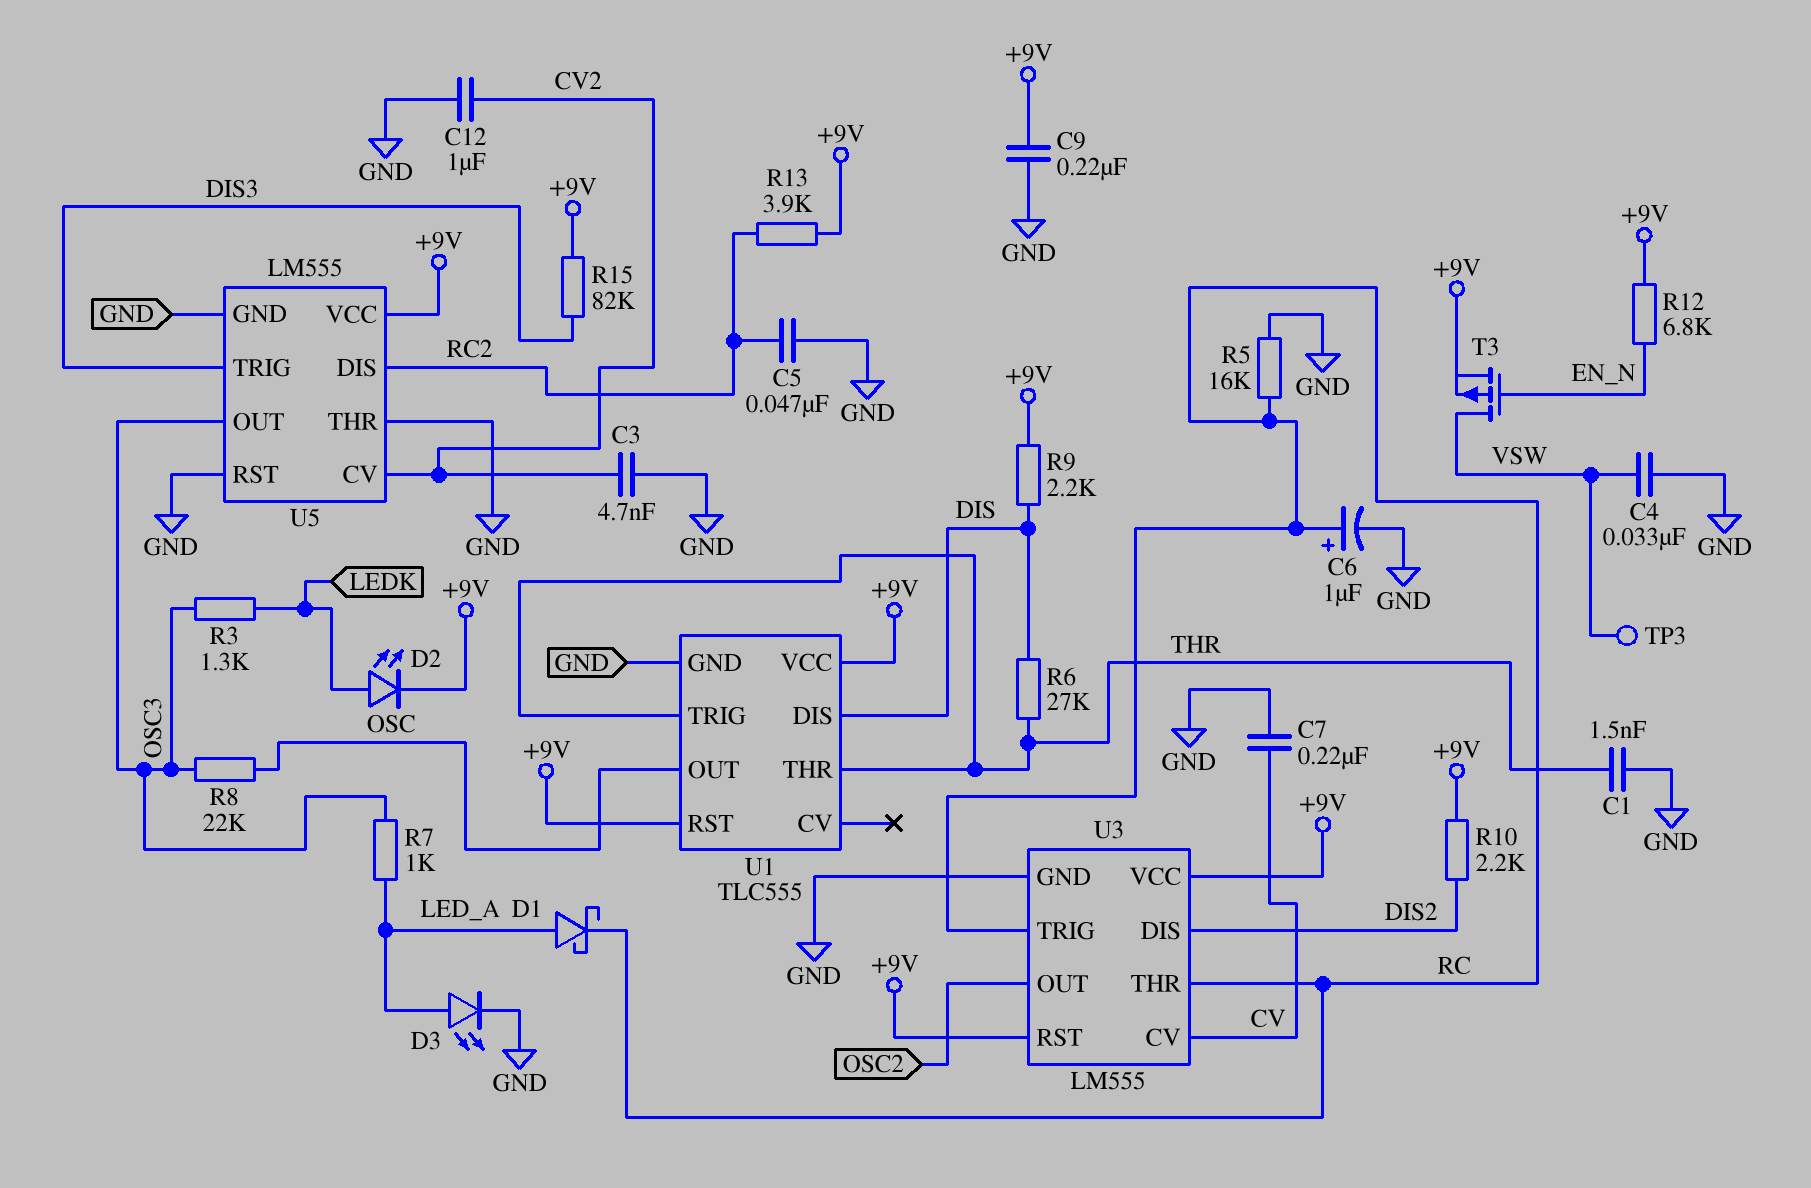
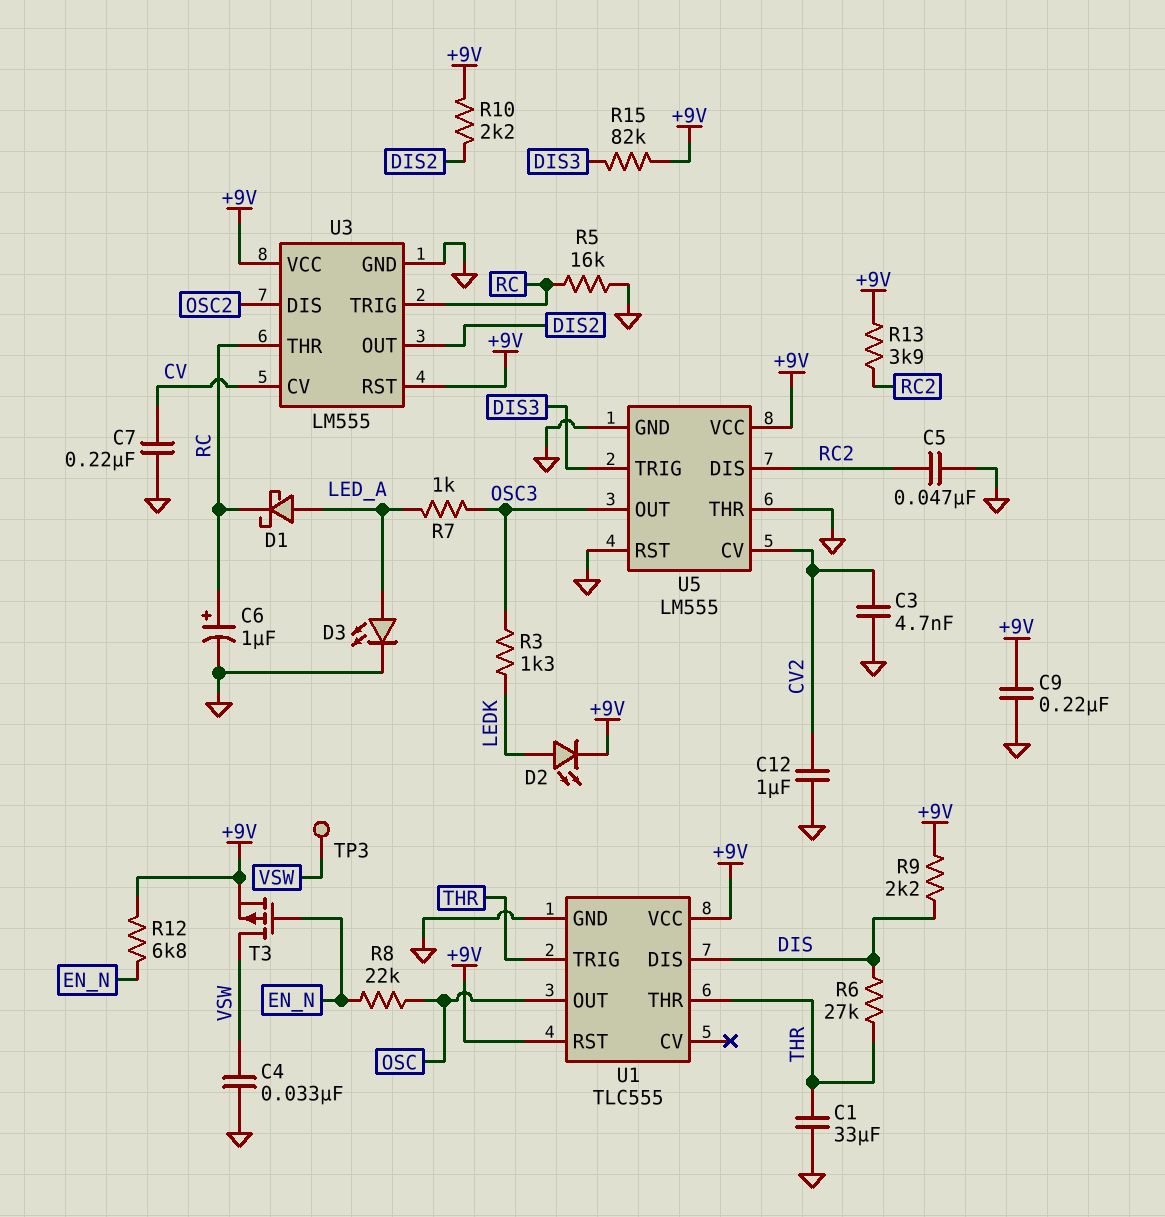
C1: 1.5nF (GND, THR) -> 33uF (GND, THR)
R8: 22k (OSC, OSC3) -> 22k (EN_N, OSC)
U3 pin DIS: DIS2 -> OSC2
U3 pin OUT: OSC2 -> DIS2

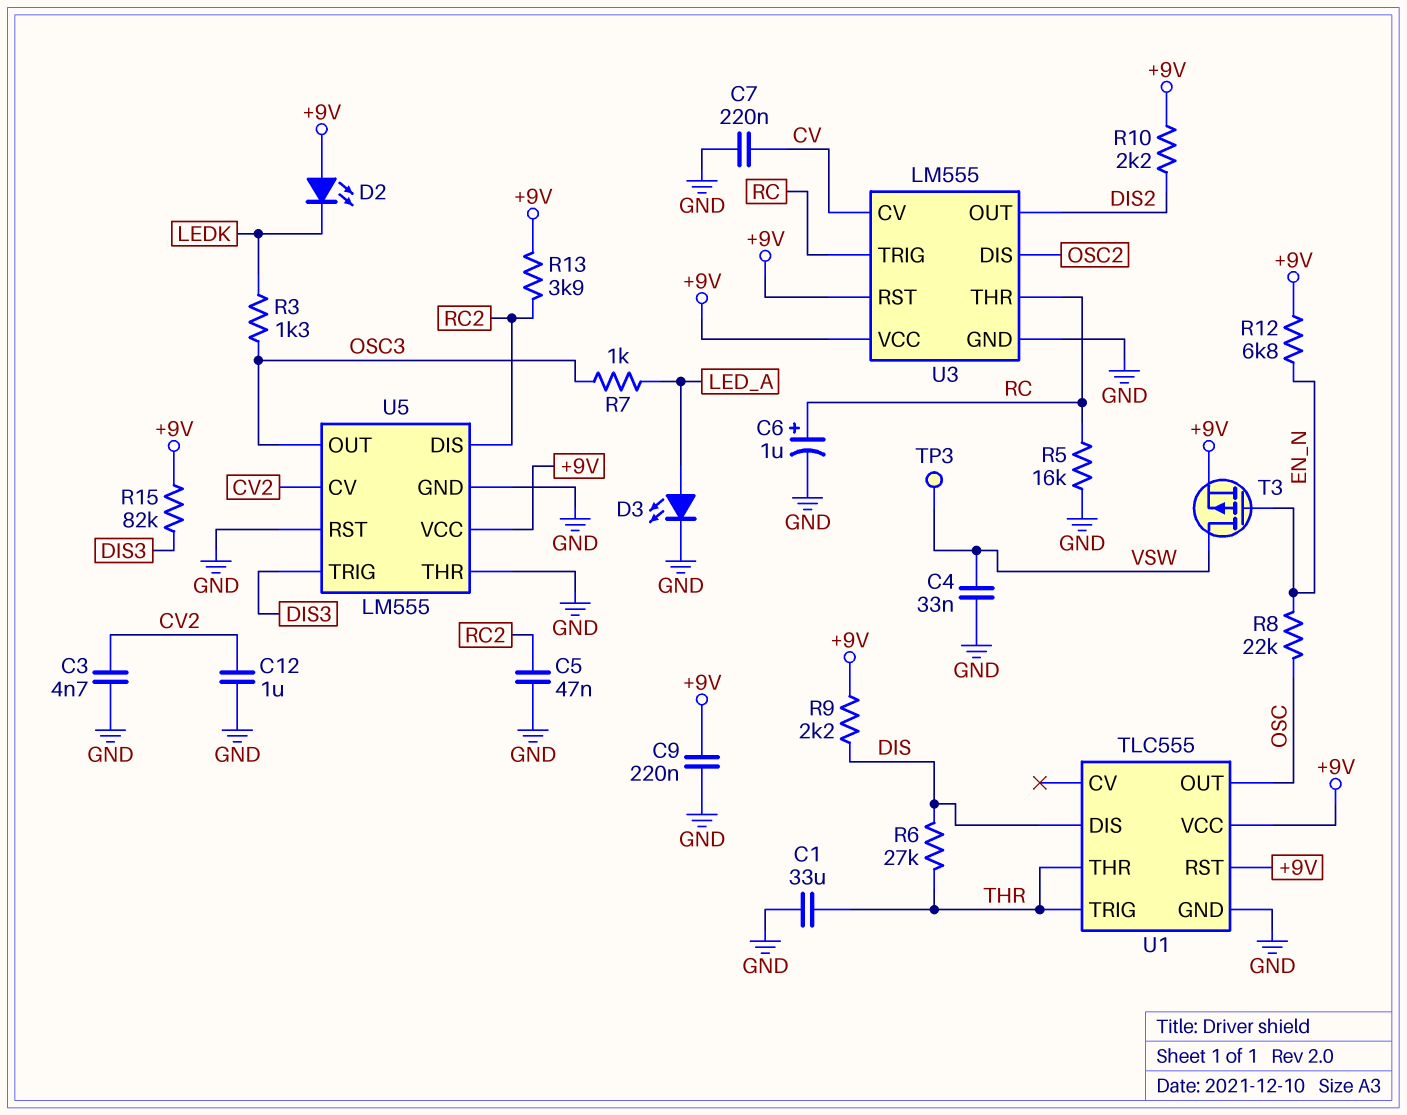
D1: schottky (A LED_A, K RC) -> none
D2: LED (A LEDK, K +9V) -> LED (A +9V, K LEDK)

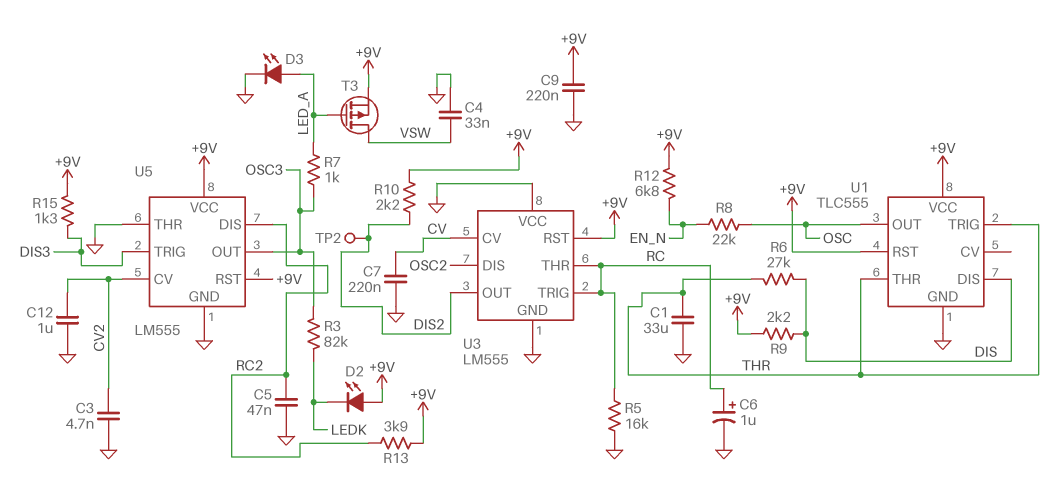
R3: 1.3k (LEDK, OSC3) -> 82k (LEDK, OSC3)
R15: 82k (+9V, DIS3) -> 1.3k (+9V, DIS3)
T3: PMOS (G EN_N, D VSW, S +9V) -> PMOS (G LED_A, D VSW, S +9V)
TP2: none -> test point (DIS2)
TP3: test point (VSW) -> none
U3 pin VCC: +9V -> GND
U5 pin RST: GND -> +9V

